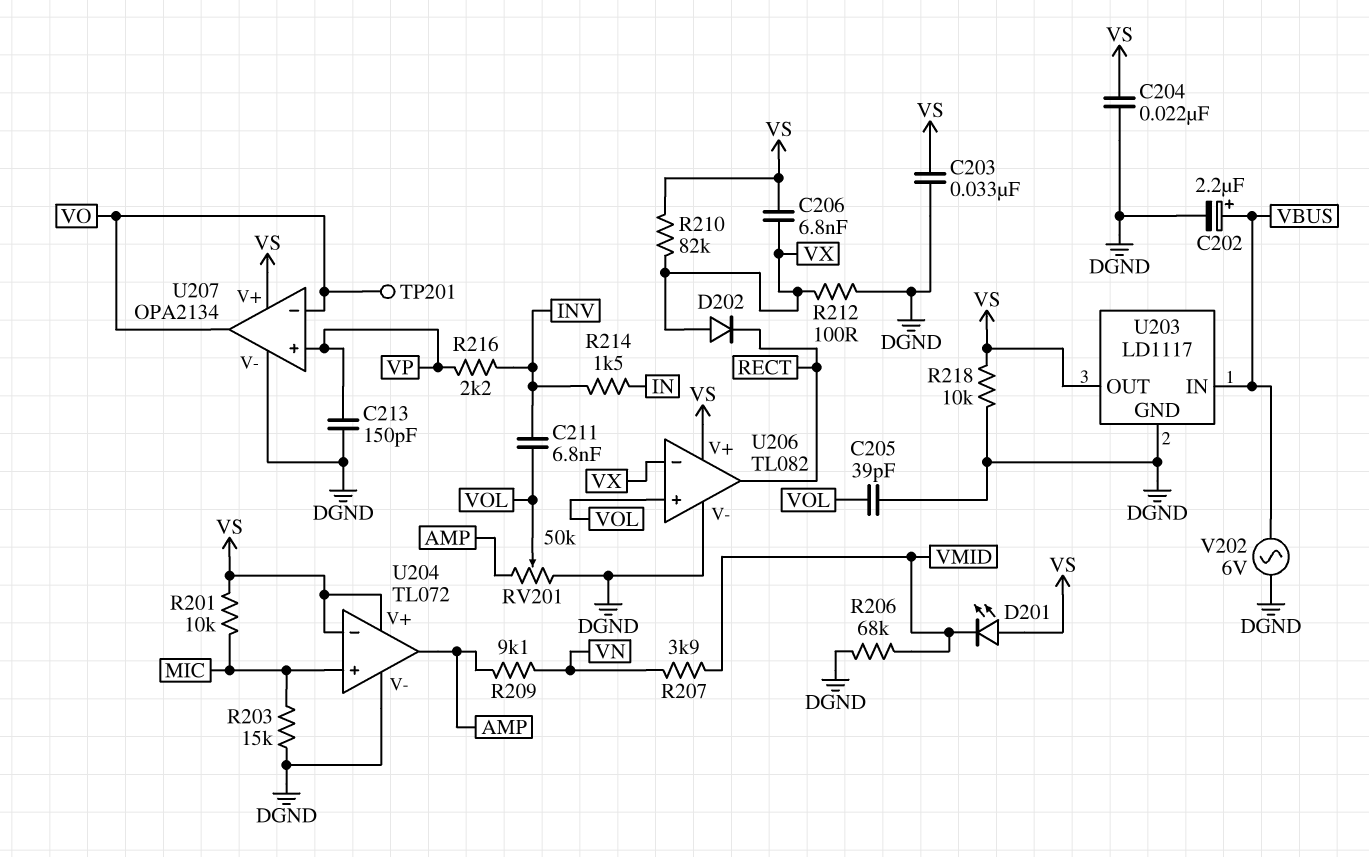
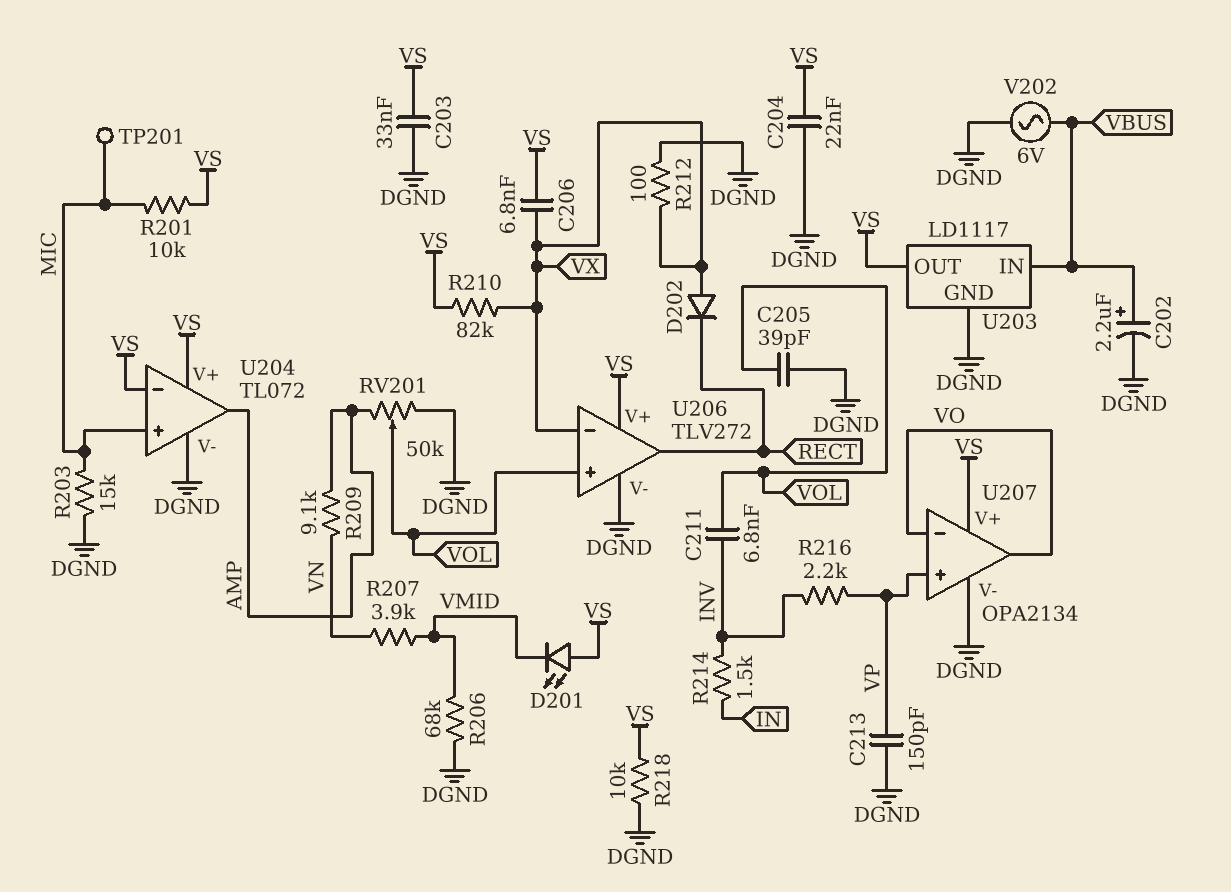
TP201: test point (VO) -> test point (MIC)
U206: TL082 -> TLV272

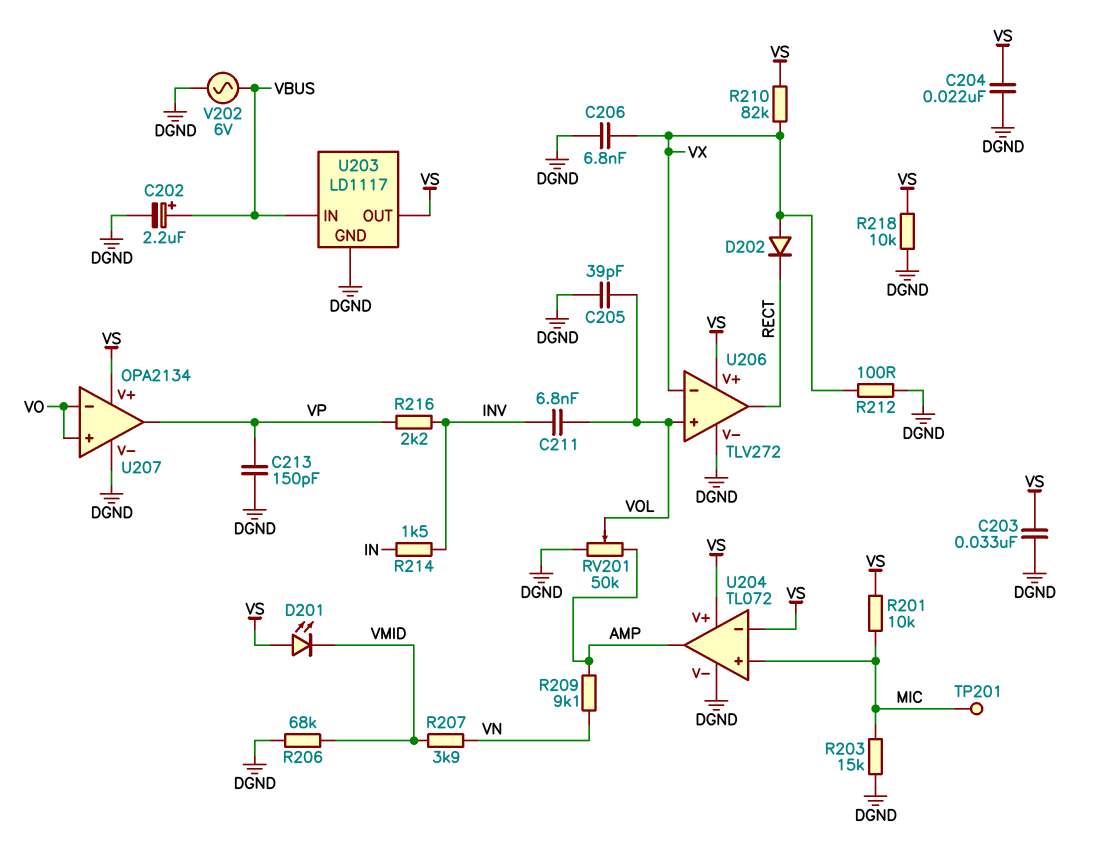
C206: 6.8nF (VS, VX) -> 6.8nF (DGND, VX)
U207 pin in+: VP -> VO
U207 pin out: VO -> VP

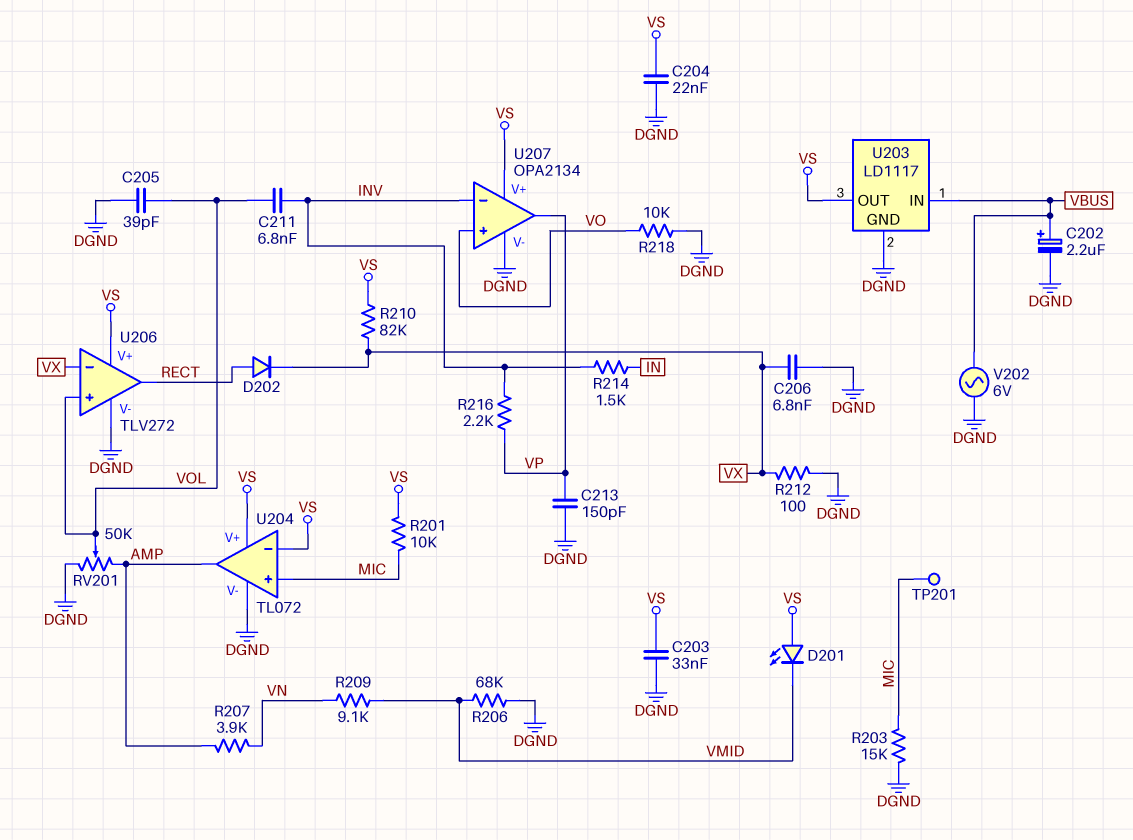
D202: diode (A VX, K RECT) -> diode (A RECT, K VX)
R207: 3.9k (VMID, VN) -> 3.9k (AMP, VN)
R209: 9.1k (AMP, VN) -> 9.1k (VMID, VN)
R218: 10k (DGND, VS) -> 10k (DGND, VO)
U207 pin in-: VO -> INV

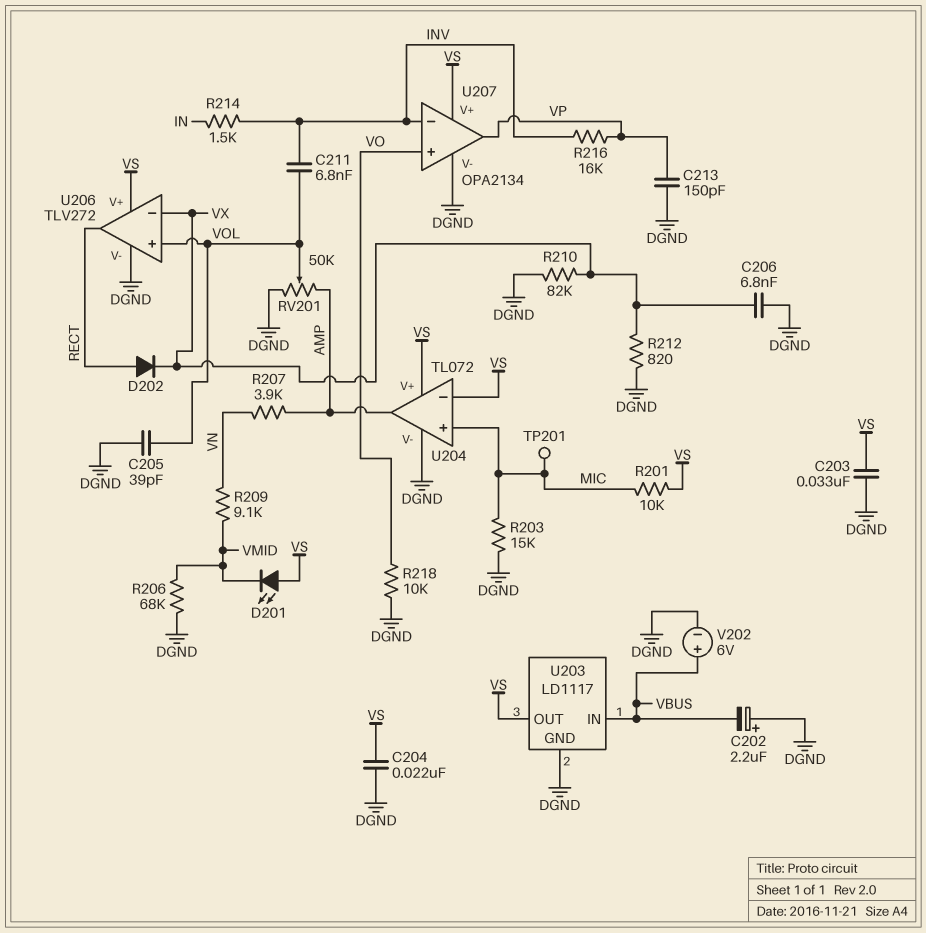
C202: 2.2uF (plus VBUS, minus DGND) -> 2.2uF (plus DGND, minus VBUS)
R210: 82k (VS, VX) -> 82k (DGND, VX)
R212: 100 (DGND, VX) -> 820 (DGND, VX)
R216: 2.2k (INV, VP) -> 16k (INV, VP)
V202: AC 6V (DGND, VBUS) -> 6V (plus VBUS, minus DGND)

